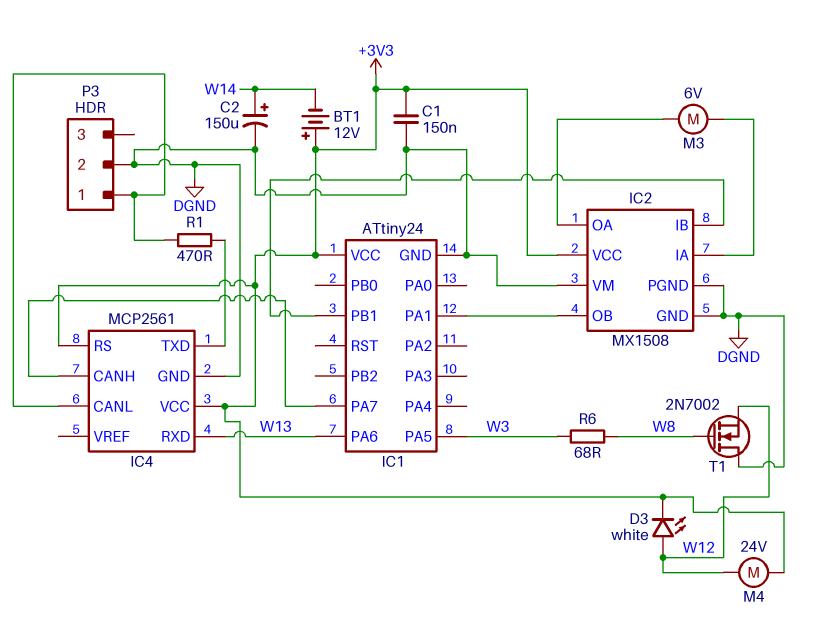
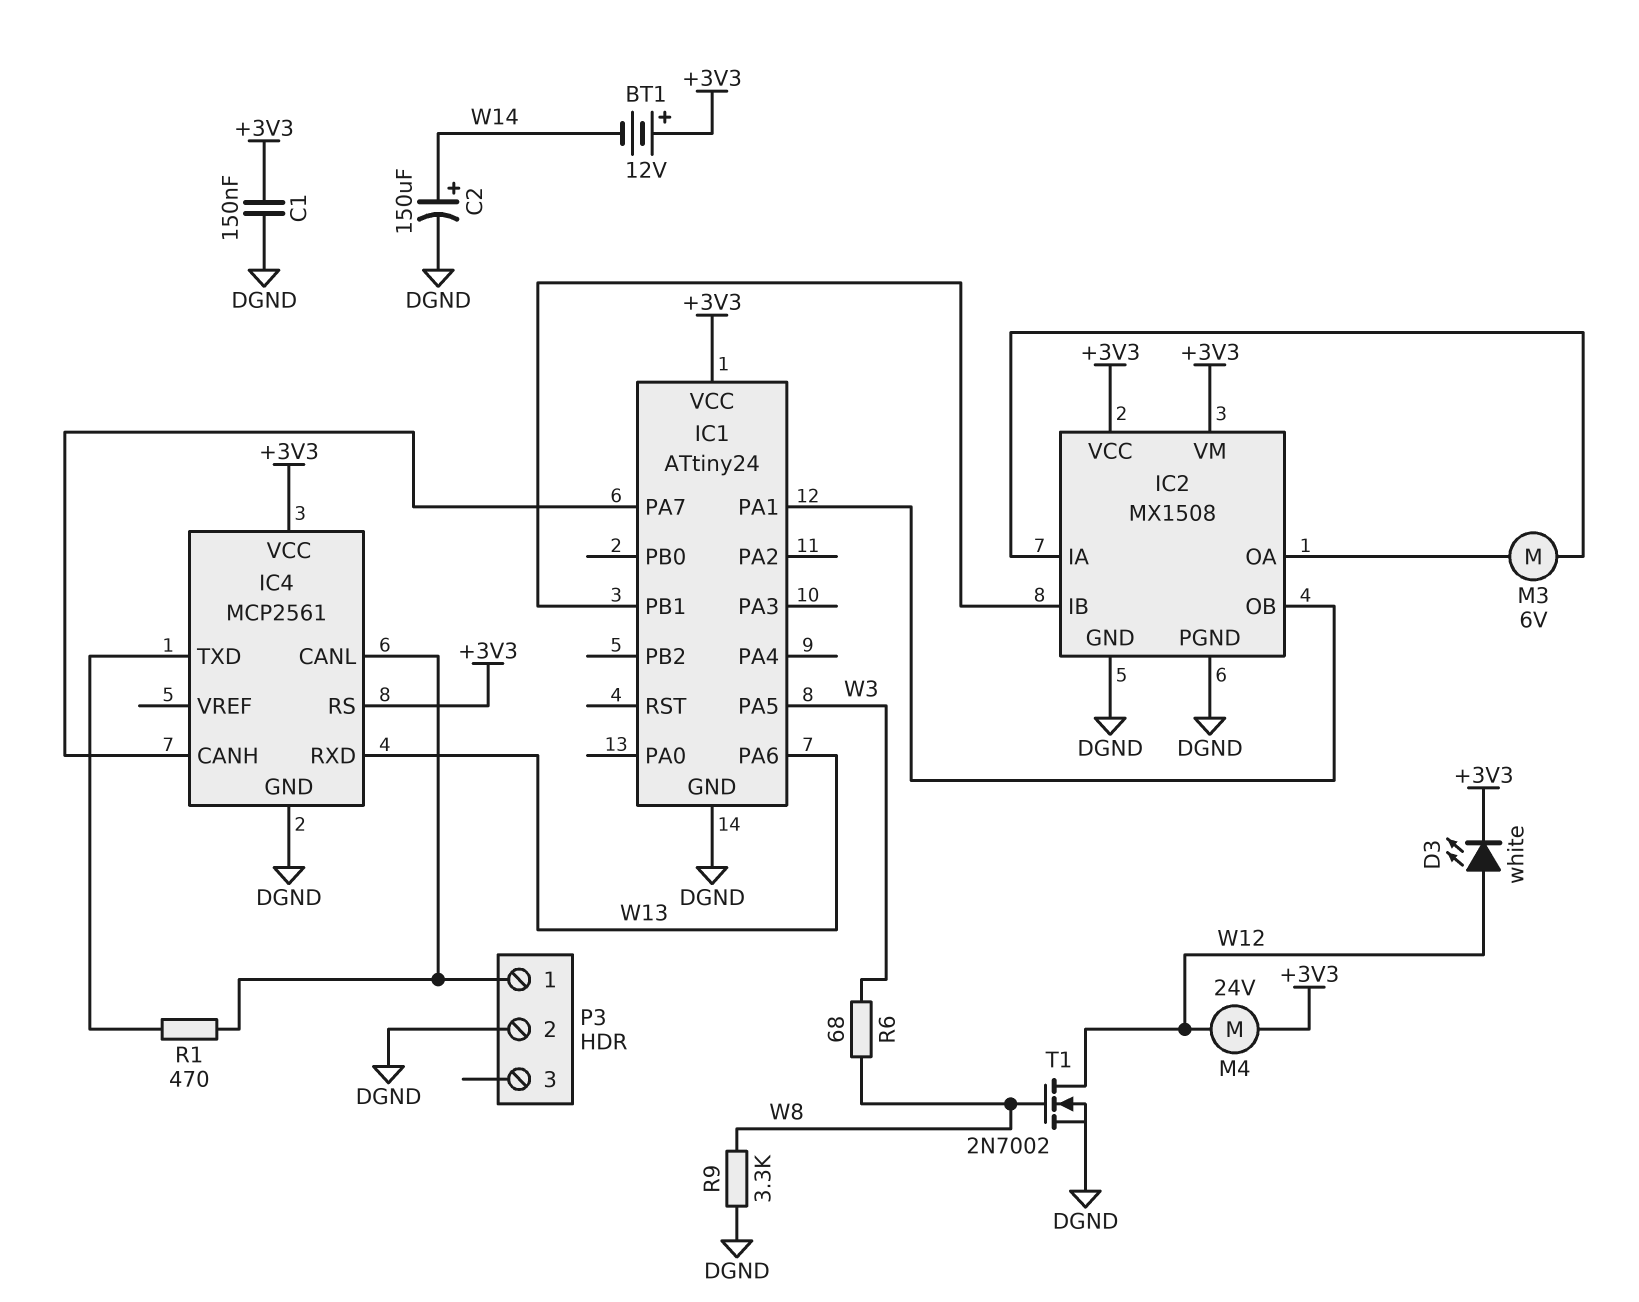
IC2 pin VM: DGND -> +3V3
R9: none -> 3.3k (DGND, W8)
T1: NMOS 2N7002 (G W8, D DGND, S W12) -> NMOS 2N7002 (G W8, D W12, S DGND)

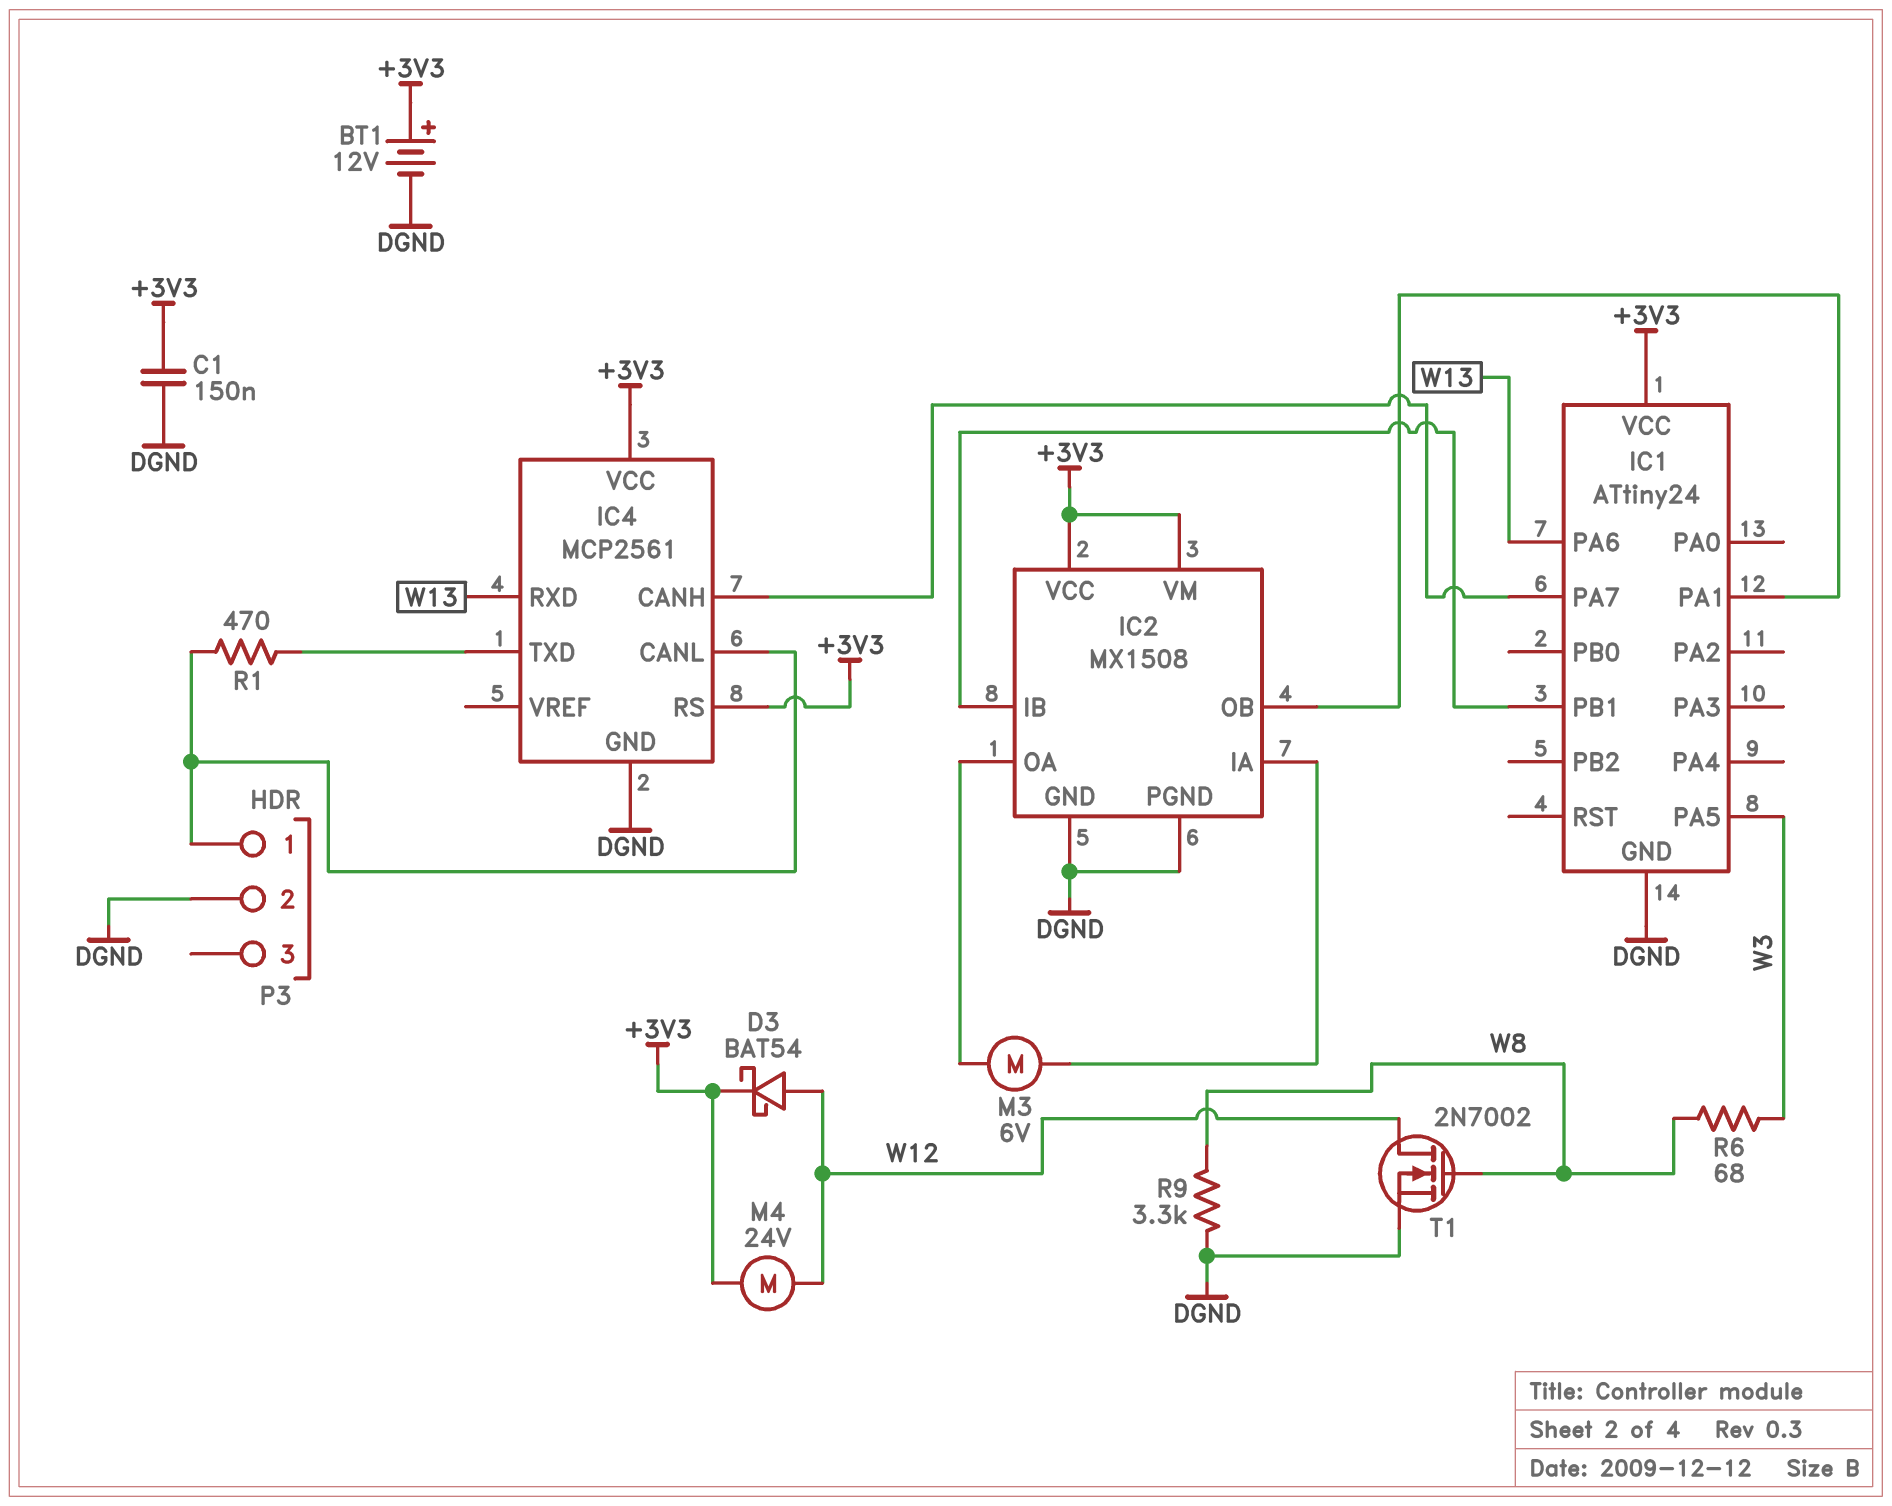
BT1: 12V (plus +3V3, minus W14) -> 12V (plus +3V3, minus DGND)
C2: 150uF (plus W14, minus DGND) -> none
D3: LED white (A W12, K +3V3) -> schottky BAT54 (A W12, K +3V3)

